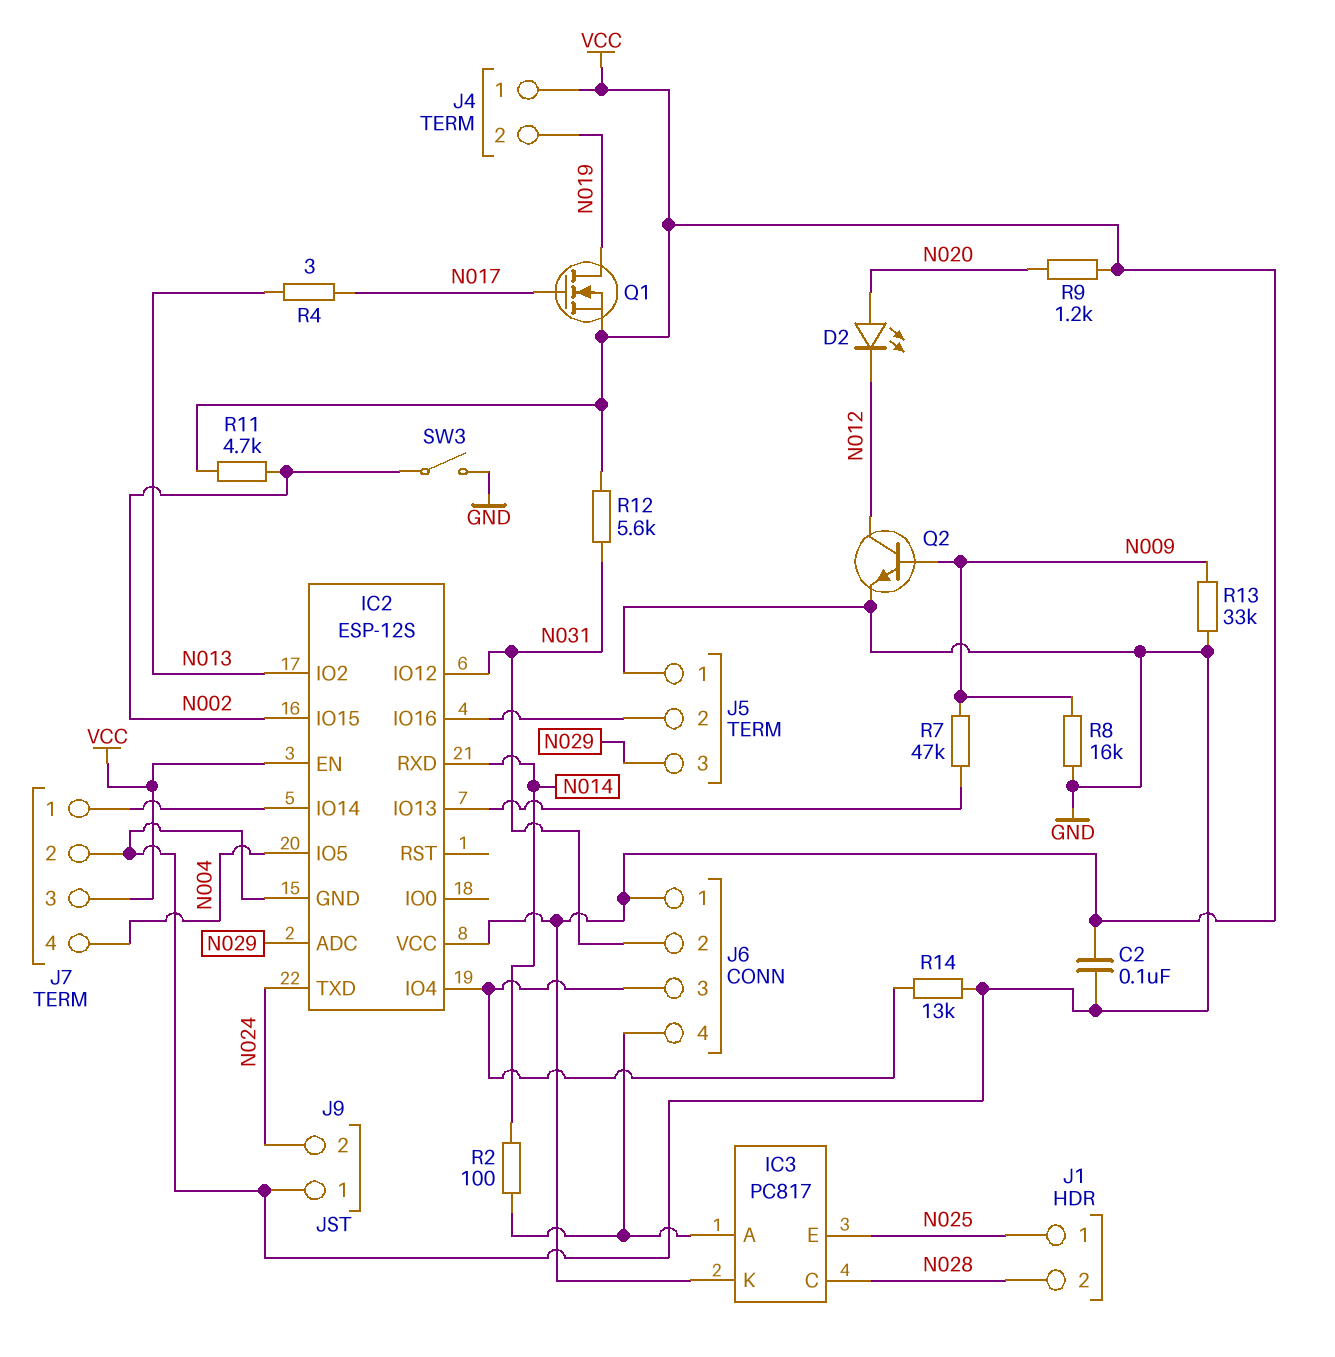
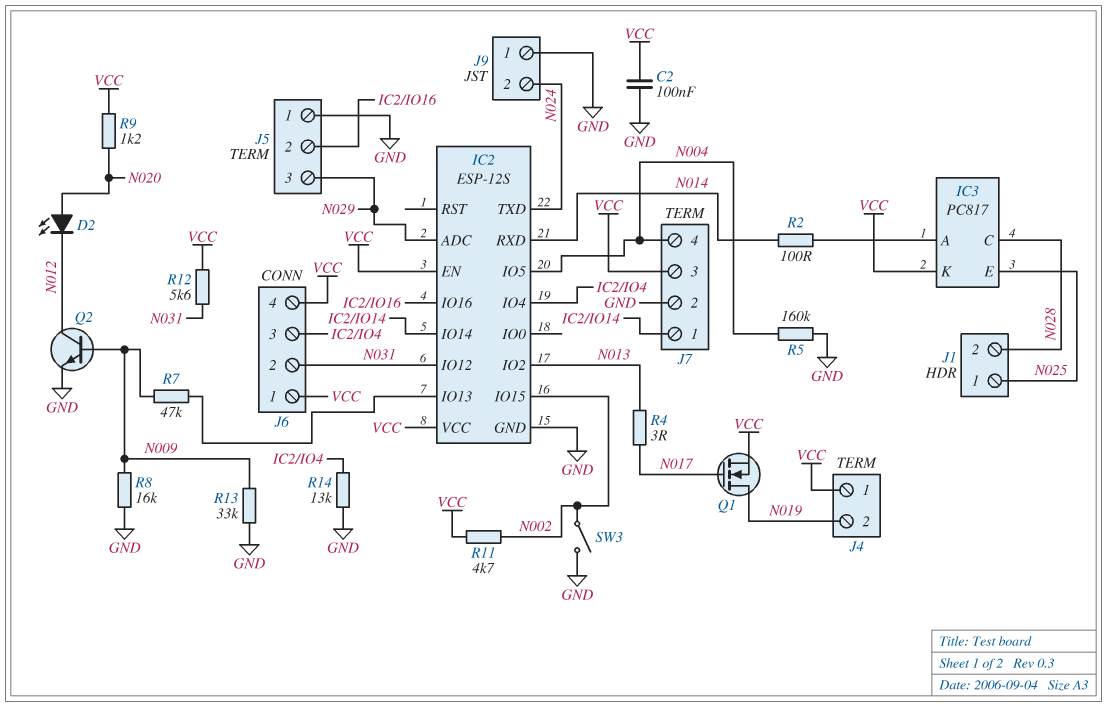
J6 pin 4: IC3/A -> VCC
R5: none -> 160k (GND, N004)

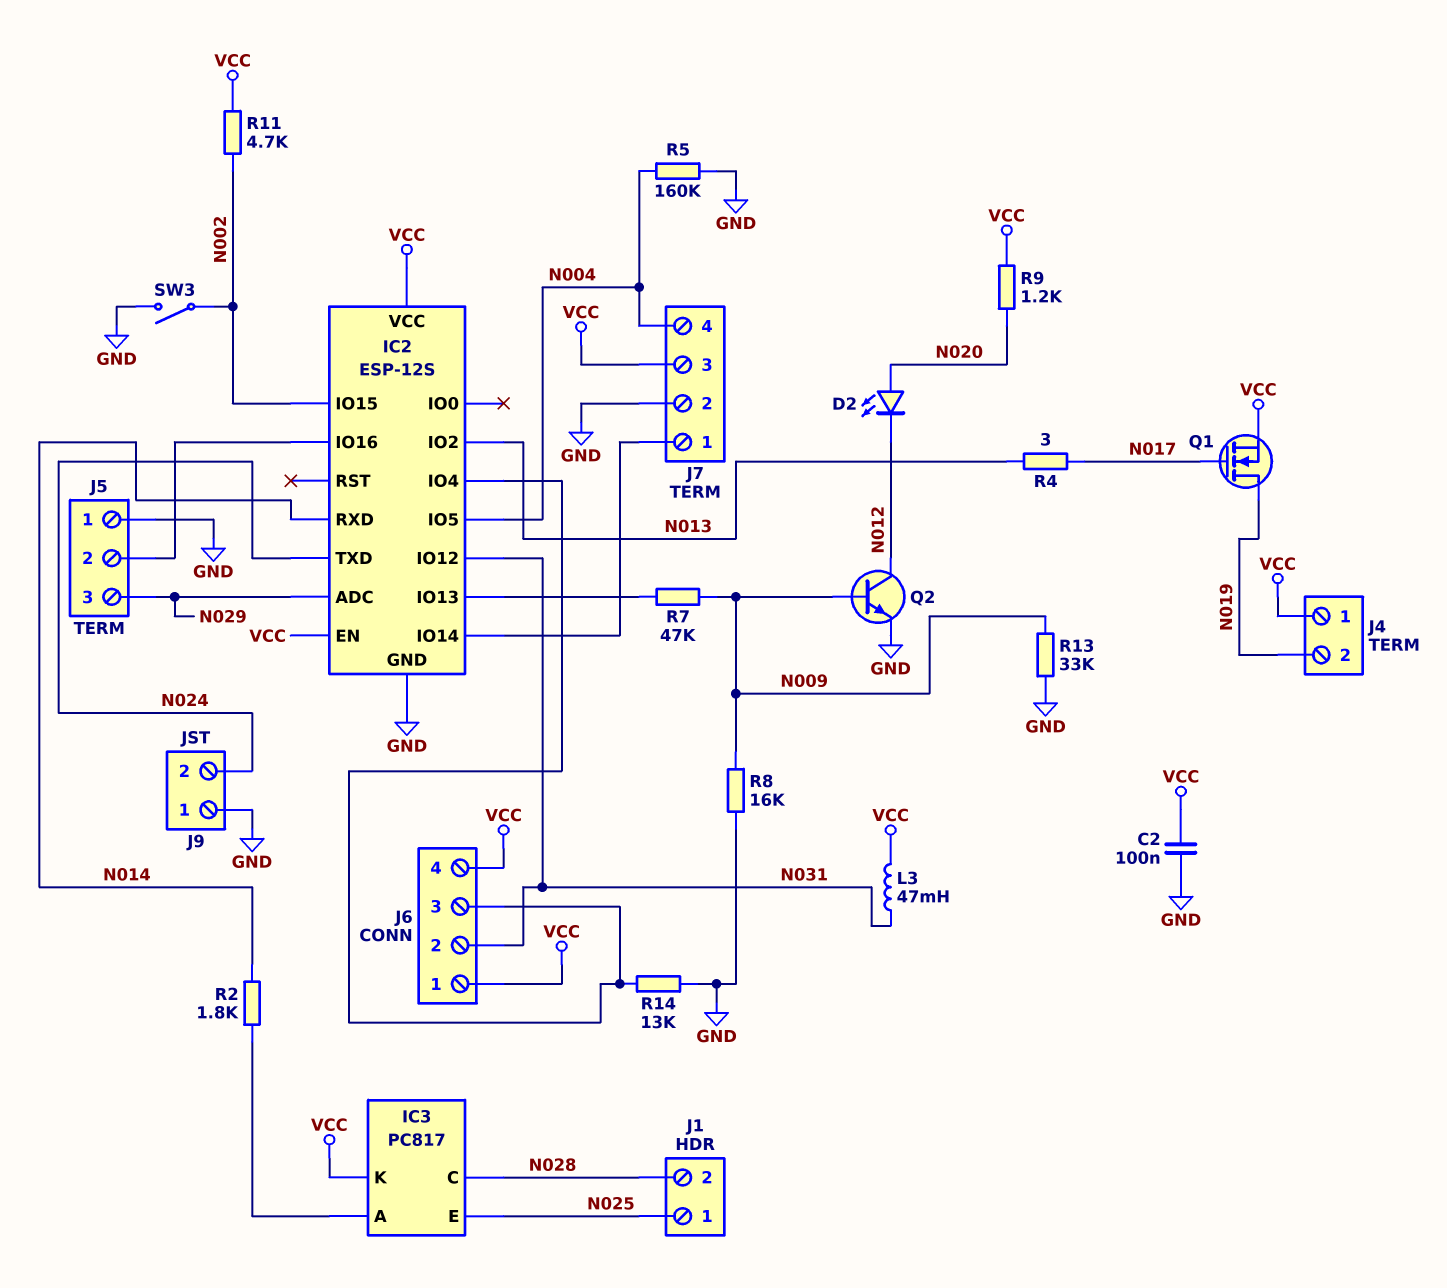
L3: none -> 47mH (N031, VCC)
R2: 100 (IC3/A, N014) -> 1.8k (IC3/A, N014)
R12: 5.6k (N031, VCC) -> none

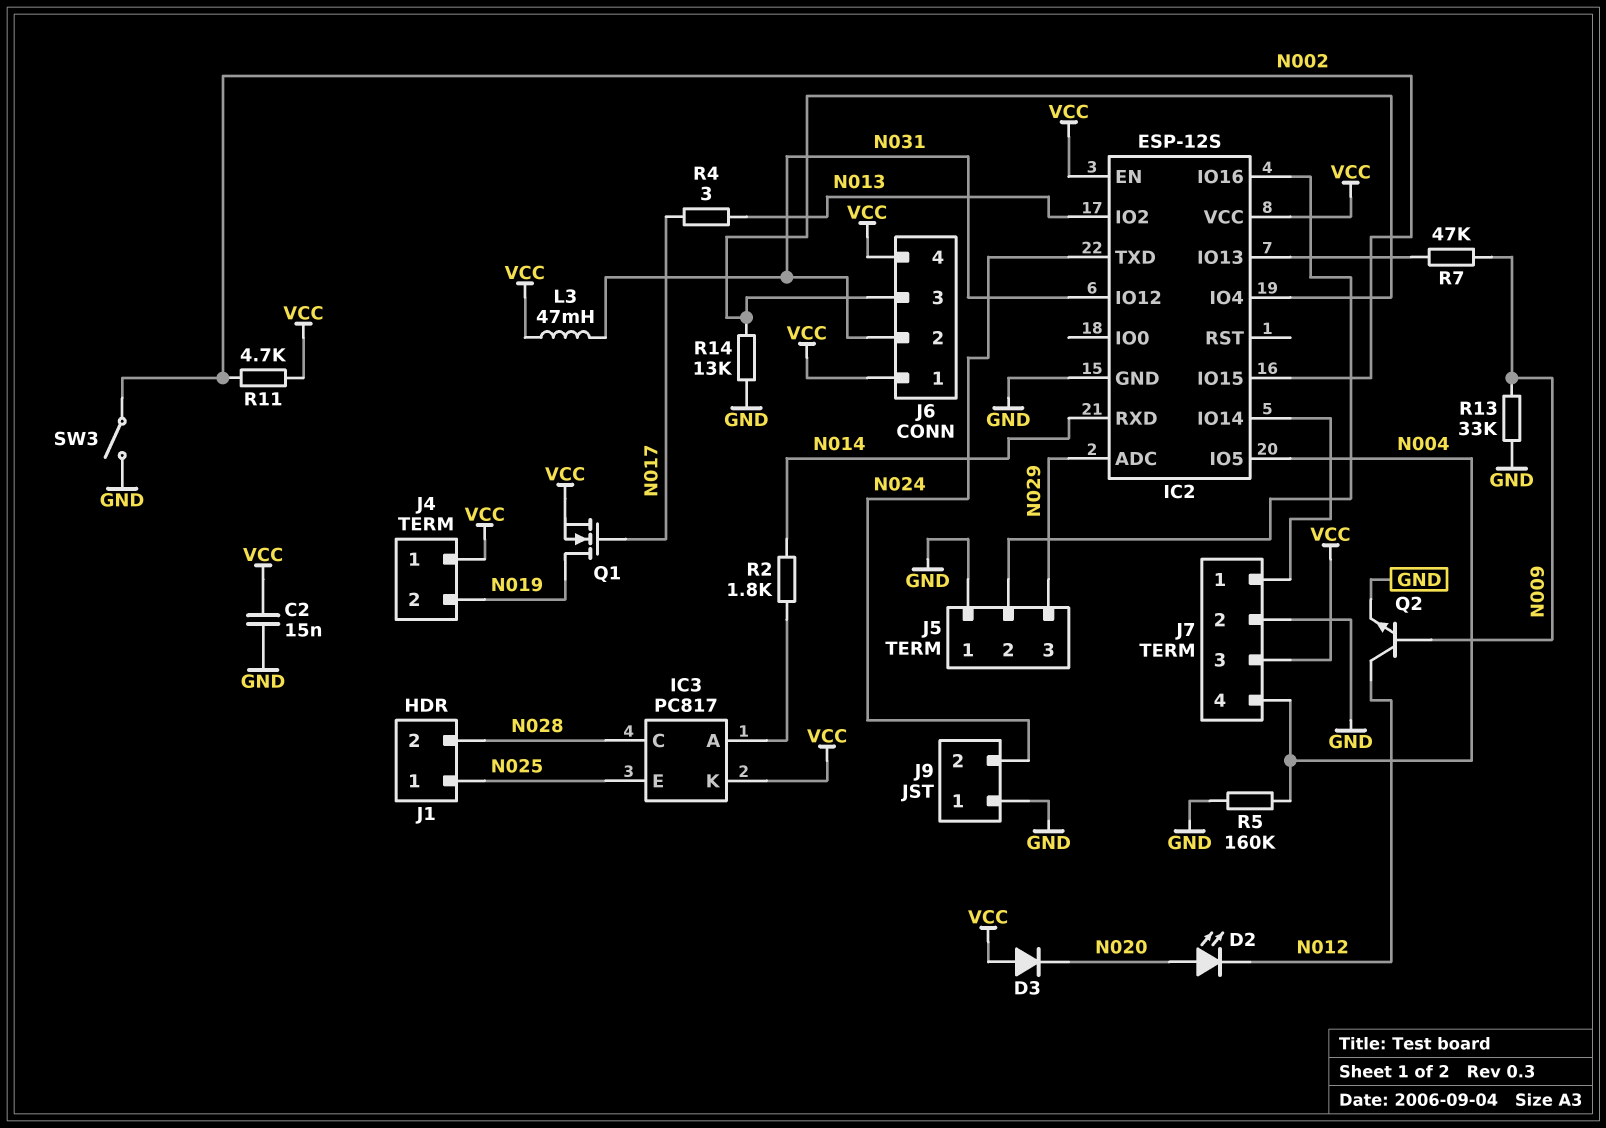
C2: 100nF (GND, VCC) -> 15nF (GND, VCC)
D3: none -> diode (A VCC, K N020)
R8: 16k (GND, N009) -> none
R9: 1.2k (N020, VCC) -> none

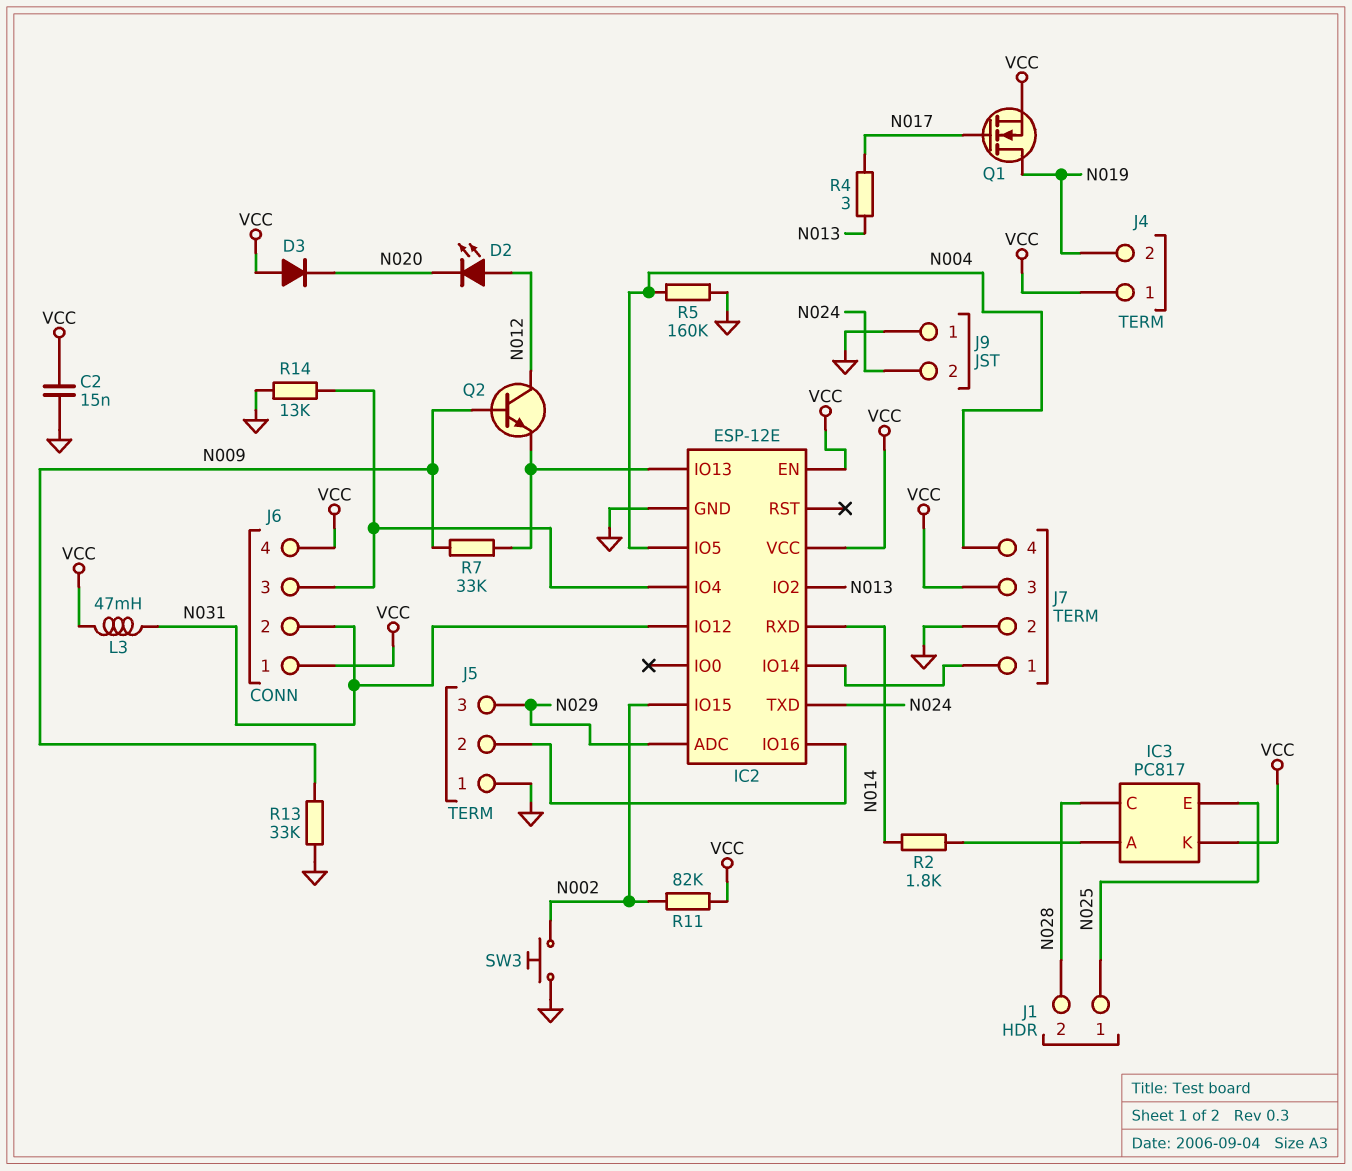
D2: LED (A N020, K N012) -> LED (A N012, K N020)
IC2: ESP-12S -> ESP-12E
Q2: NPN (B N009, C N012, E GND) -> NPN (B N009, C N012, E IC2/IO13)
R7: 47k (IC2/IO13, N009) -> 33k (IC2/IO13, N009)
R11: 4.7k (N002, VCC) -> 82k (N002, VCC)
SW3: switch (GND, N002) -> button (GND, N002)

